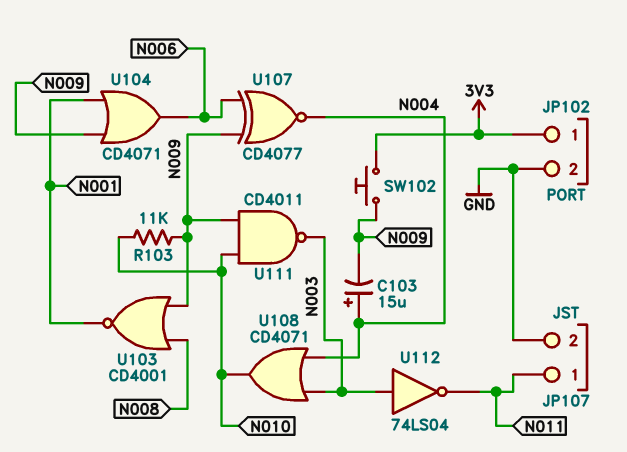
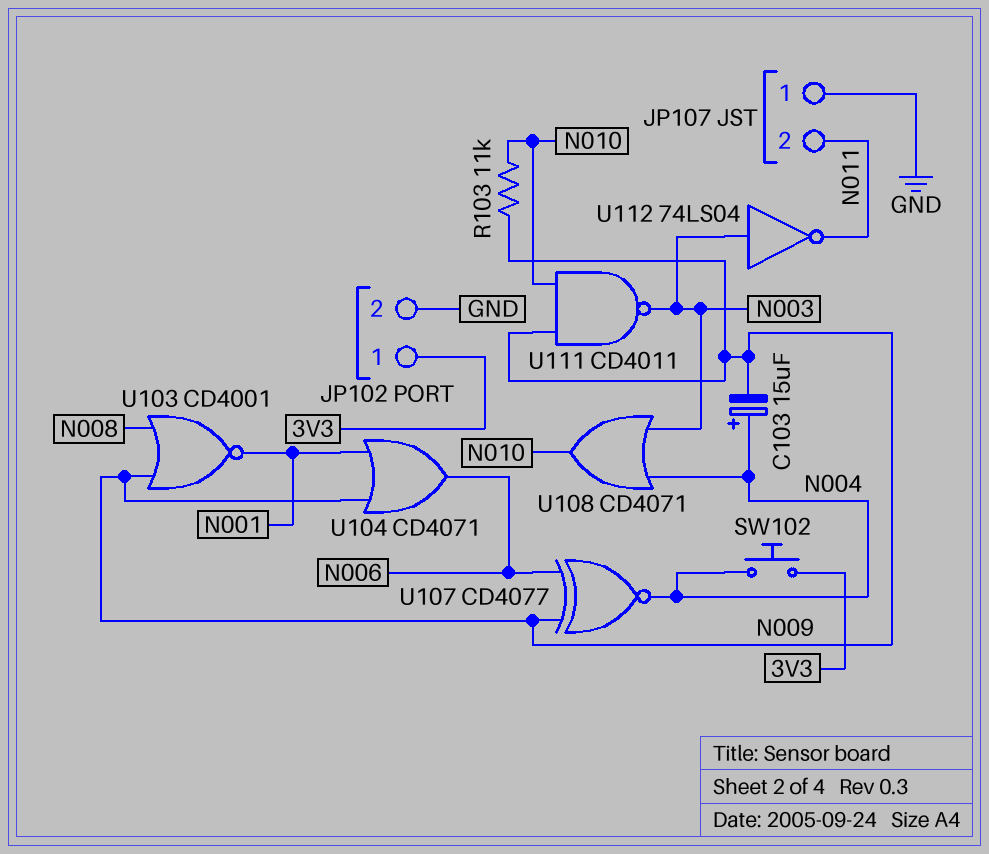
JP107 pin 1: N011 -> GND
JP107 pin 2: GND -> N011
SW102: button (3V3, N009) -> button (3V3, N004)

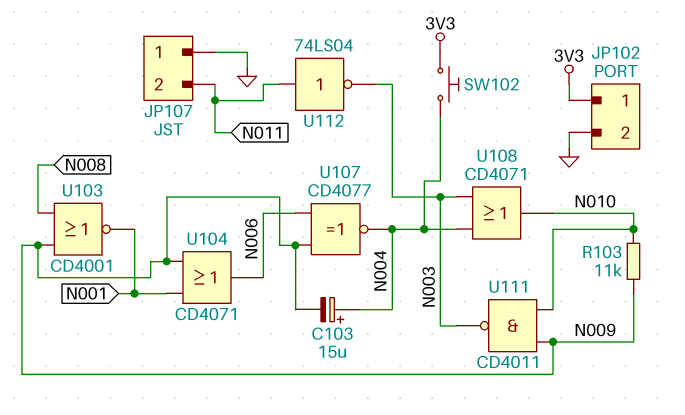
U112: NOT 74LS04 (in N003, out N011) -> NOT 74LS04 (in N011, out N003)

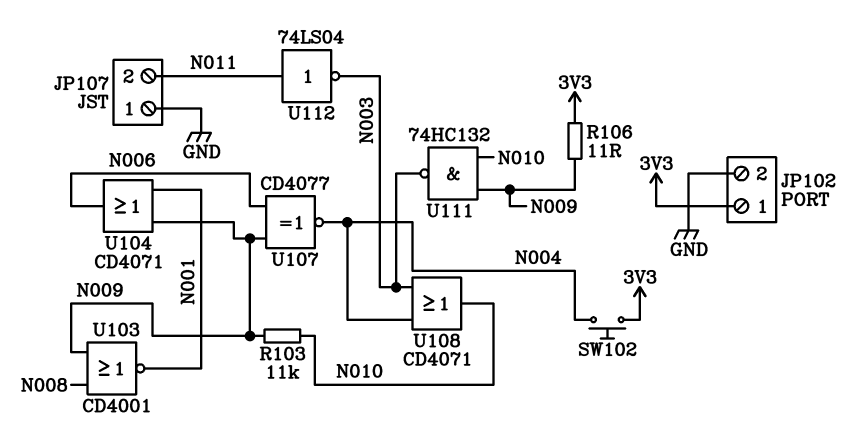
C103: 15uF (plus N004, minus N009) -> none
R106: none -> 11 (3V3, N009)
U111: NAND CD4011 (in N009, in N010, out N003) -> NAND 74HC132 (in N009, in N010, out N003)

